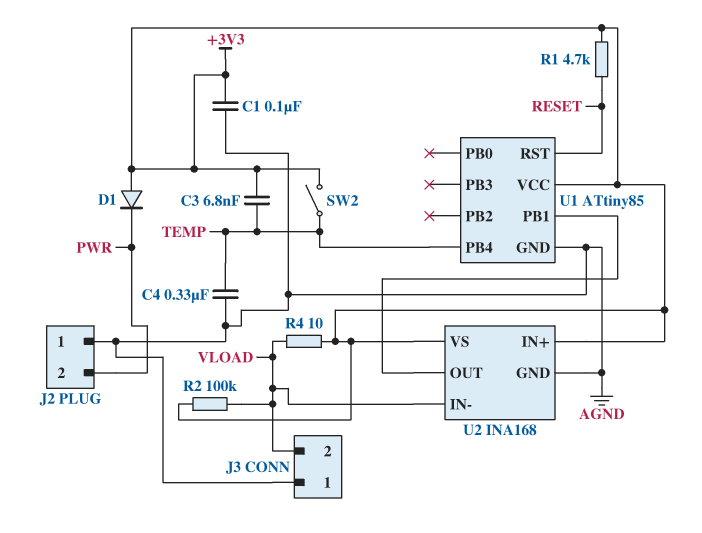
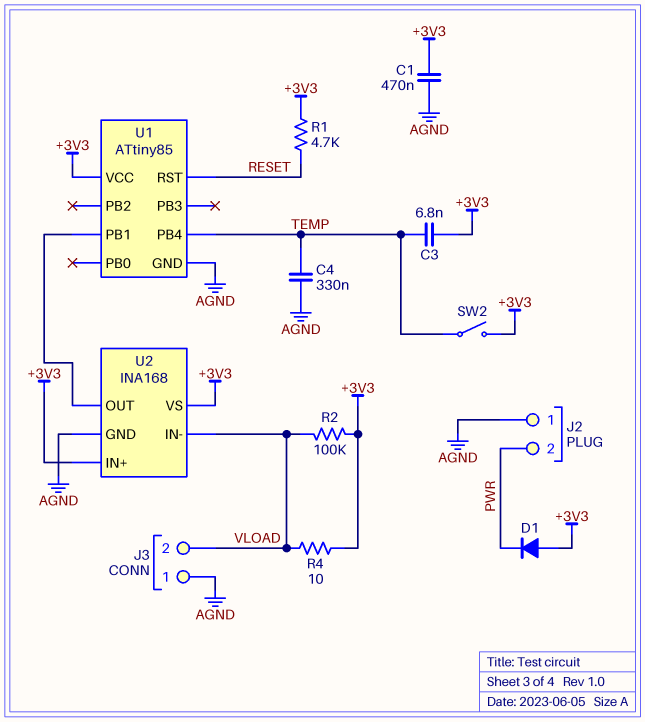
C1: 100nF (+3V3, AGND) -> 470nF (+3V3, AGND)

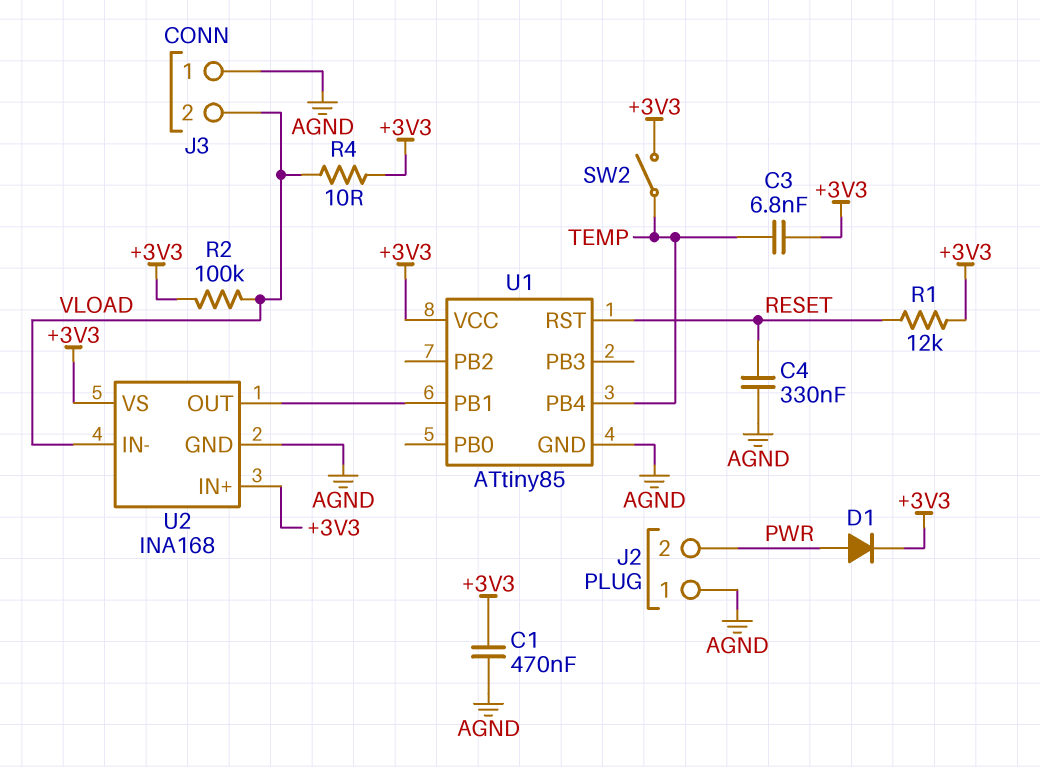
C4: 330nF (AGND, TEMP) -> 330nF (AGND, RESET)
D1: diode (A +3V3, K PWR) -> diode (A PWR, K +3V3)
R1: 4.7k (+3V3, RESET) -> 12k (+3V3, RESET)

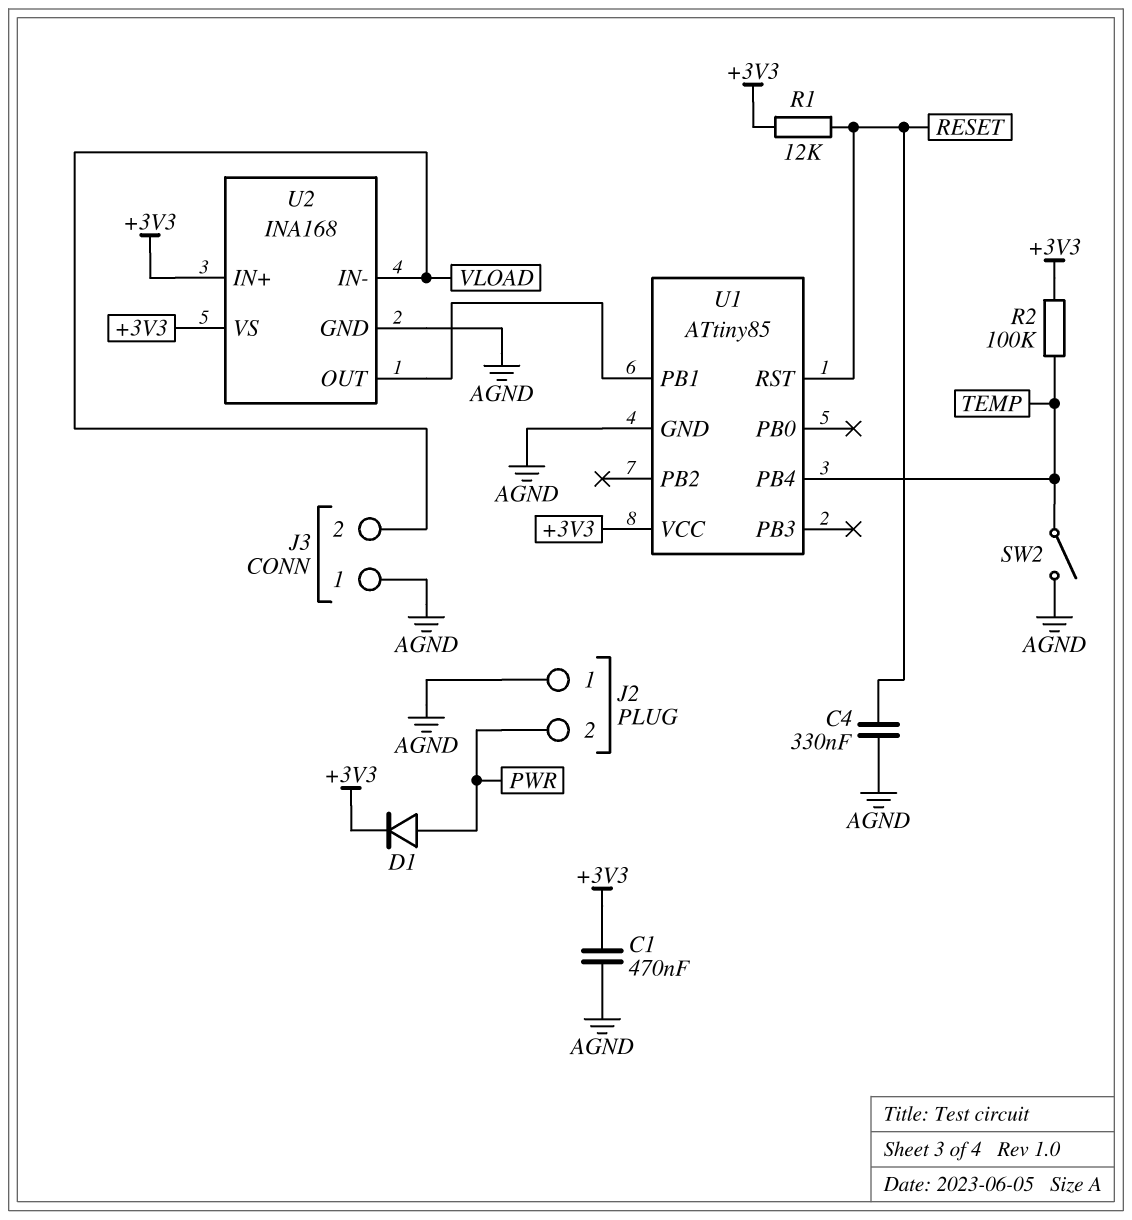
C3: 6.8nF (+3V3, TEMP) -> none
R2: 100k (+3V3, VLOAD) -> 100k (+3V3, TEMP)
R4: 10 (+3V3, VLOAD) -> none
SW2: switch (+3V3, TEMP) -> switch (AGND, TEMP)

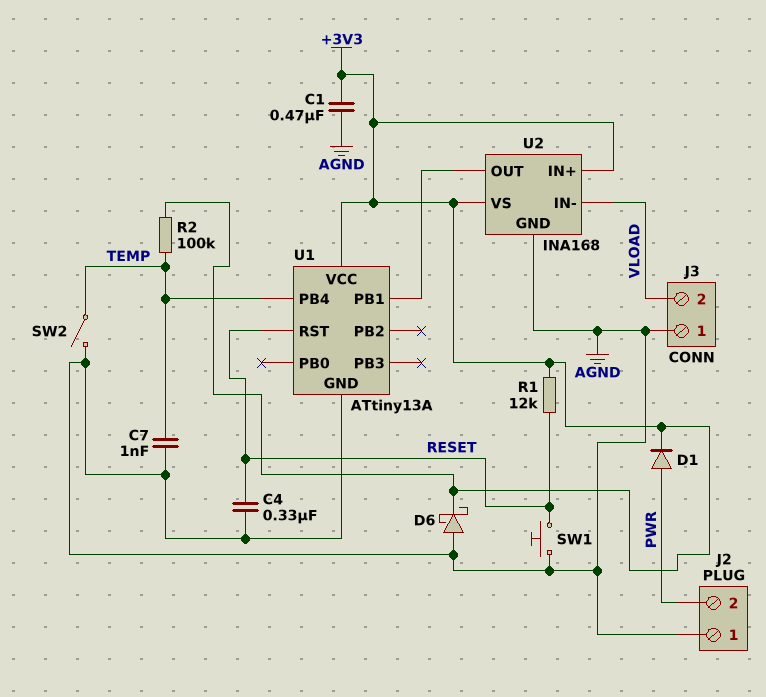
C7: none -> 1nF (AGND, TEMP)
D6: none -> schottky (A AGND, K +3V3)
SW1: none -> button (AGND, RESET)
U1: ATtiny85 -> ATtiny13A

